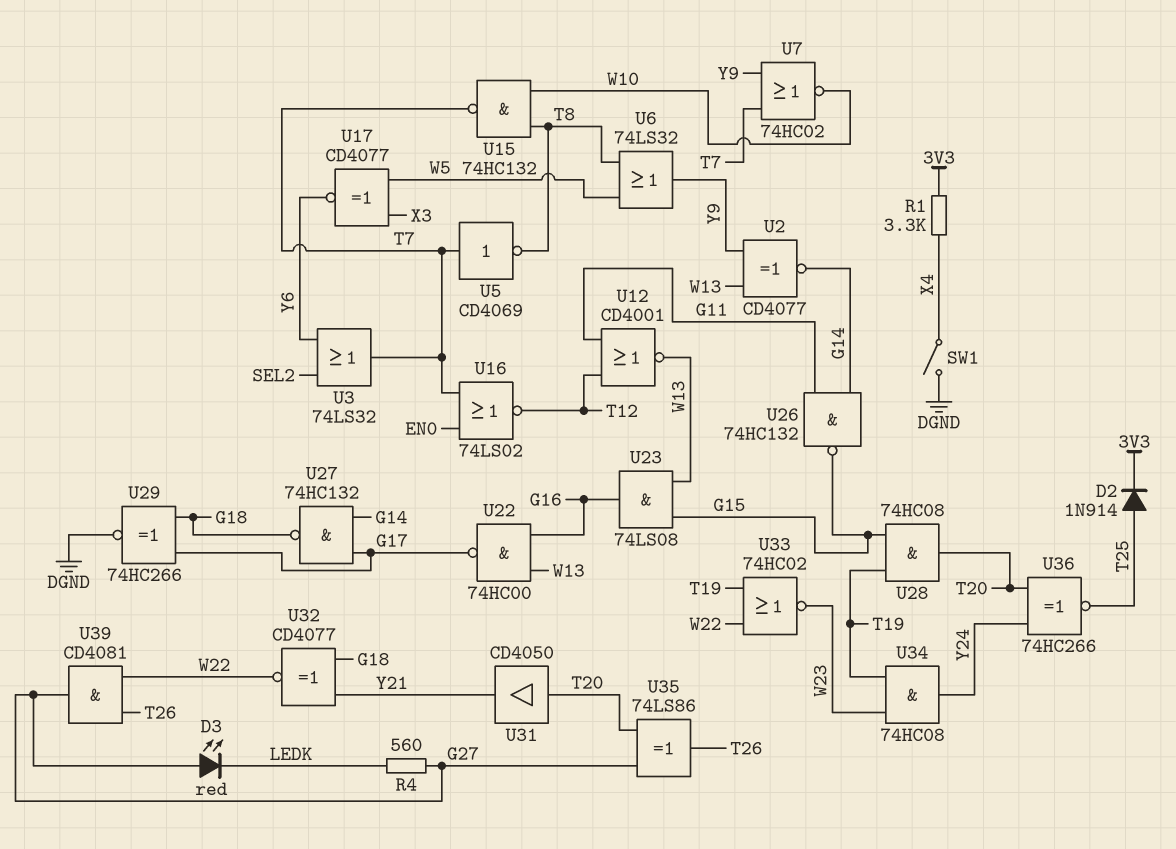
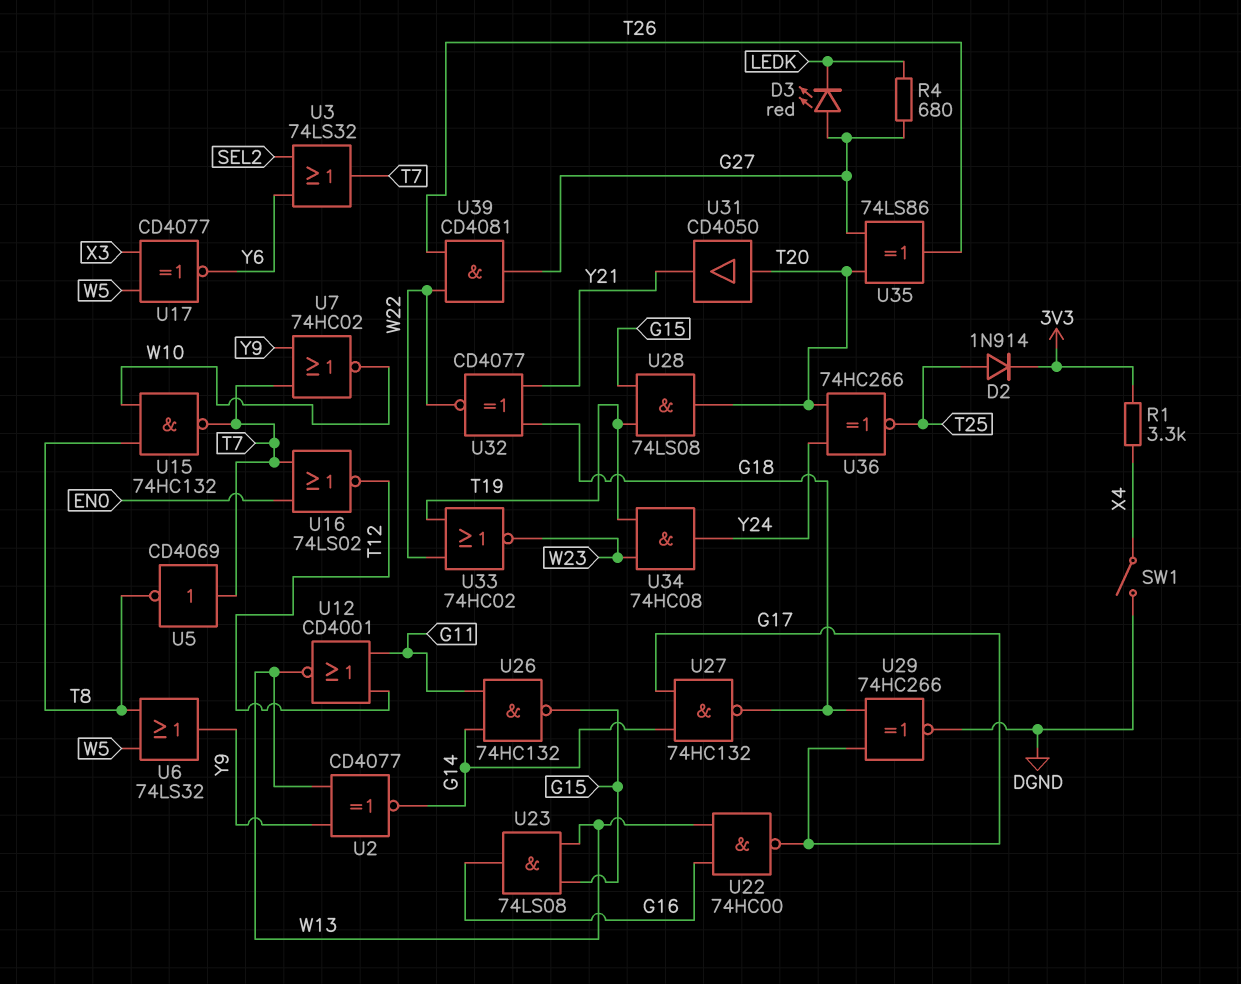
R4: 560 (G27, LEDK) -> 680 (G27, LEDK)
U28: AND 74HC08 (in G15, in T19, out T20) -> AND 74LS08 (in G15, in T19, out T20)

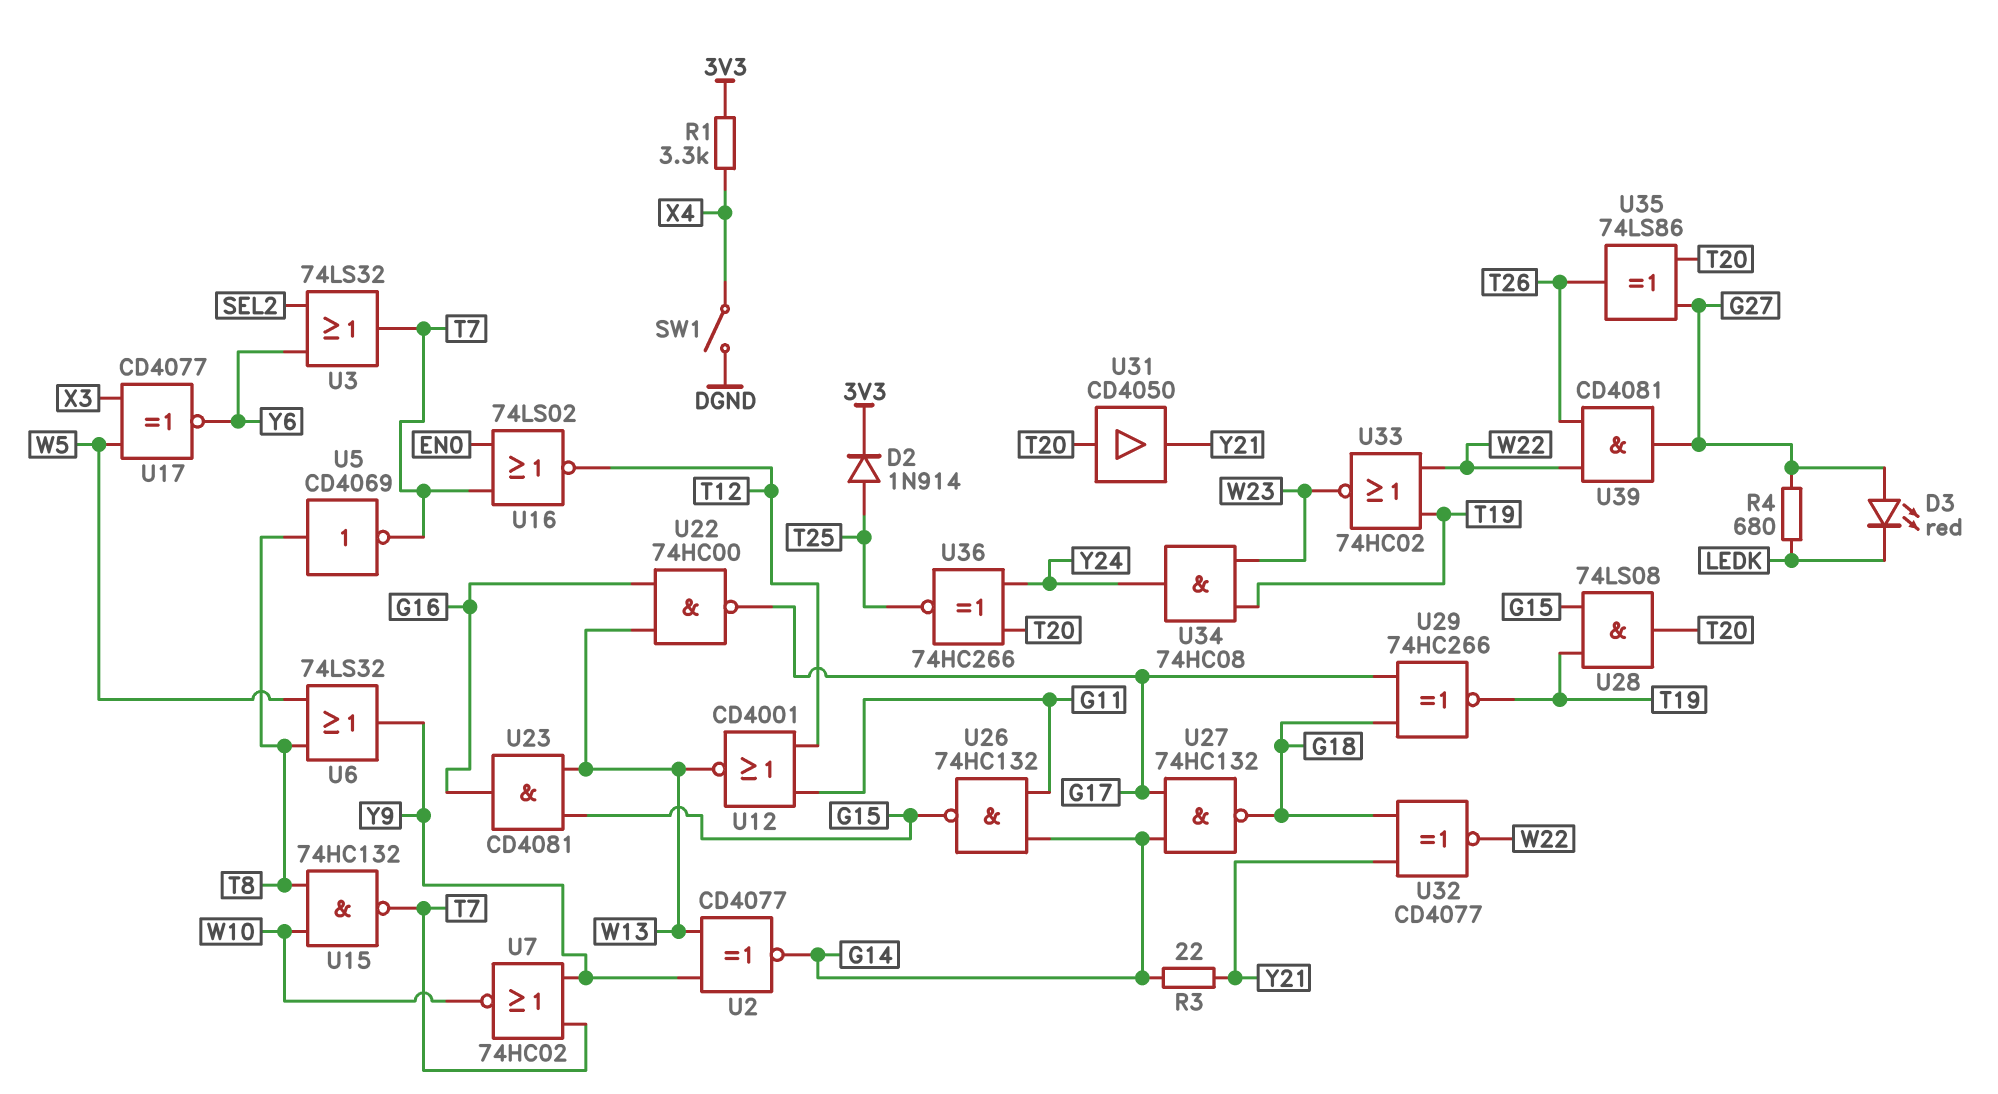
R3: none -> 22 (G14, Y21)
U5: NOT CD4069 (in T7, out T8) -> NOT CD4069 (in T8, out T7)
U23: AND 74LS08 (in G15, in W13, out G16) -> AND CD4081 (in G15, in W13, out G16)
U29: XNOR 74HC266 (in G17, in G18, out DGND) -> XNOR 74HC266 (in G17, in G18, out T19)

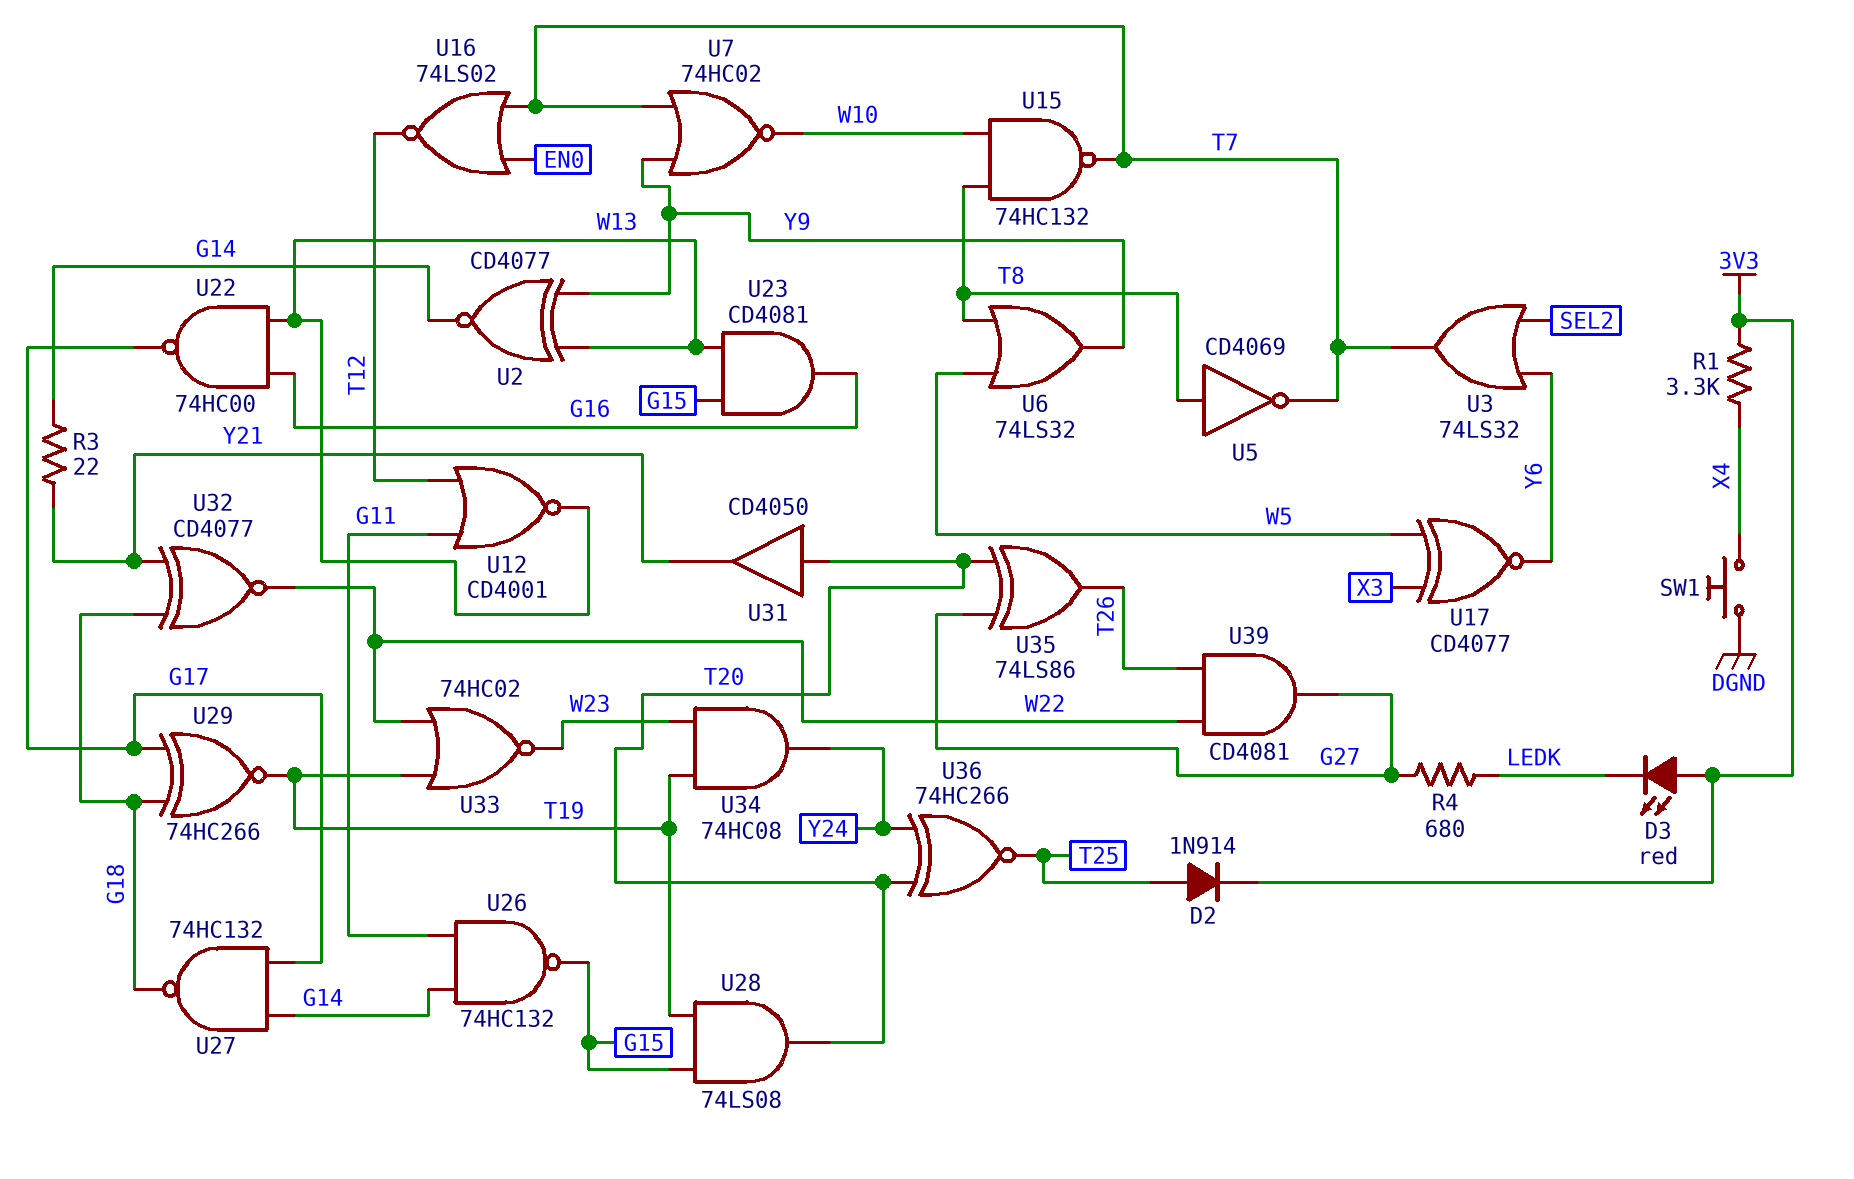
D3: LED red (A G27, K LEDK) -> LED red (A 3V3, K LEDK)
SW1: switch (DGND, X4) -> button (DGND, X4)

